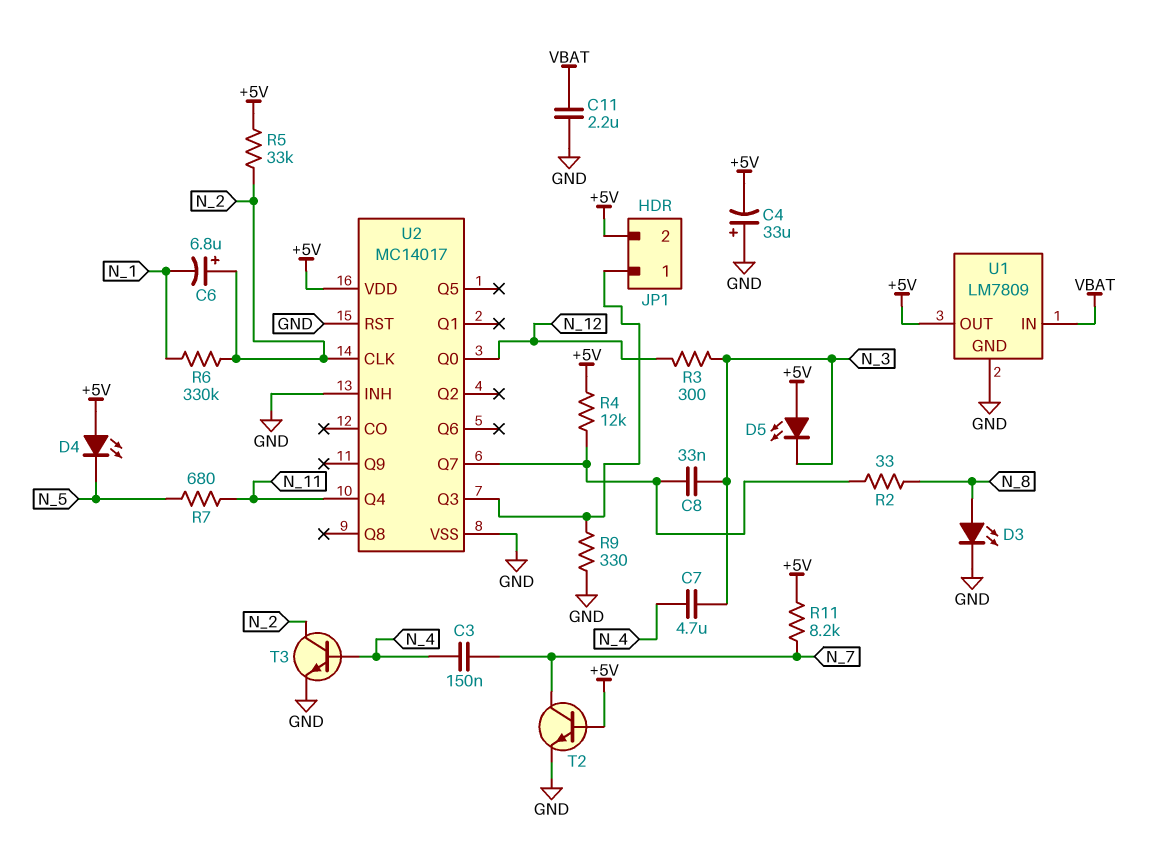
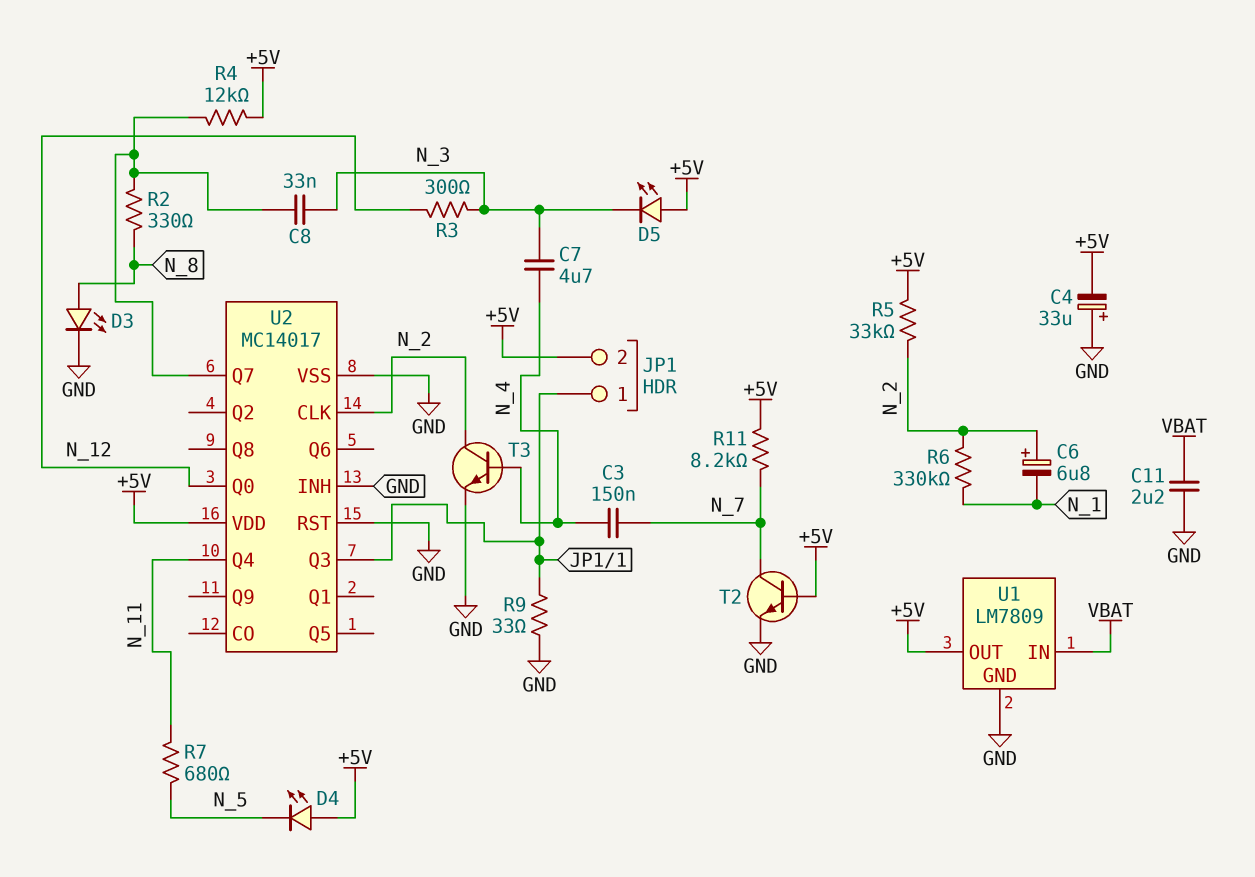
R2: 33 (N_8, U2/Q7) -> 330 (N_8, U2/Q7)
R9: 330 (GND, JP1/1) -> 33 (GND, JP1/1)

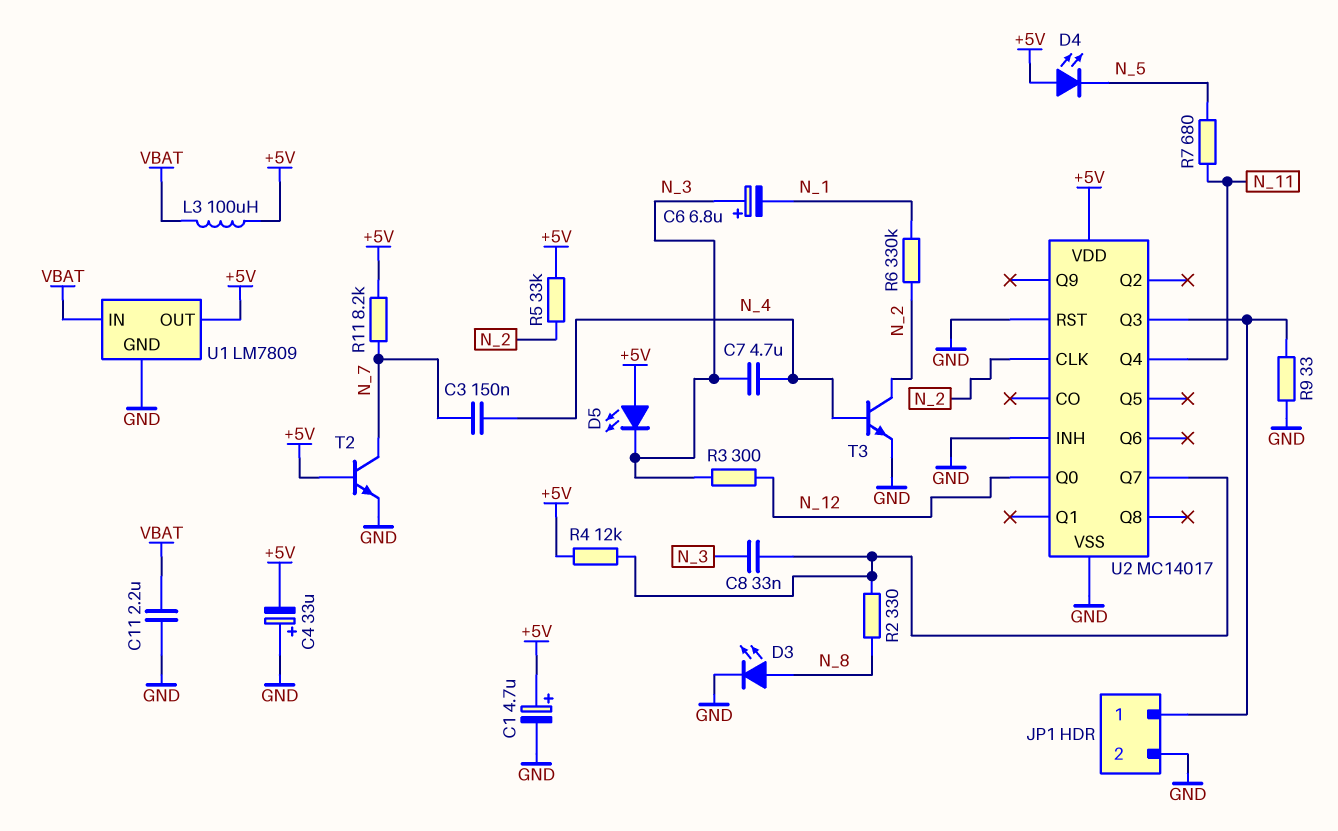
C1: none -> 4.7uF (plus +5V, minus GND)
C6: 6.8uF (plus N_2, minus N_1) -> 6.8uF (plus N_3, minus N_1)
JP1 pin 2: +5V -> GND
L3: none -> 100uH (+5V, VBAT)

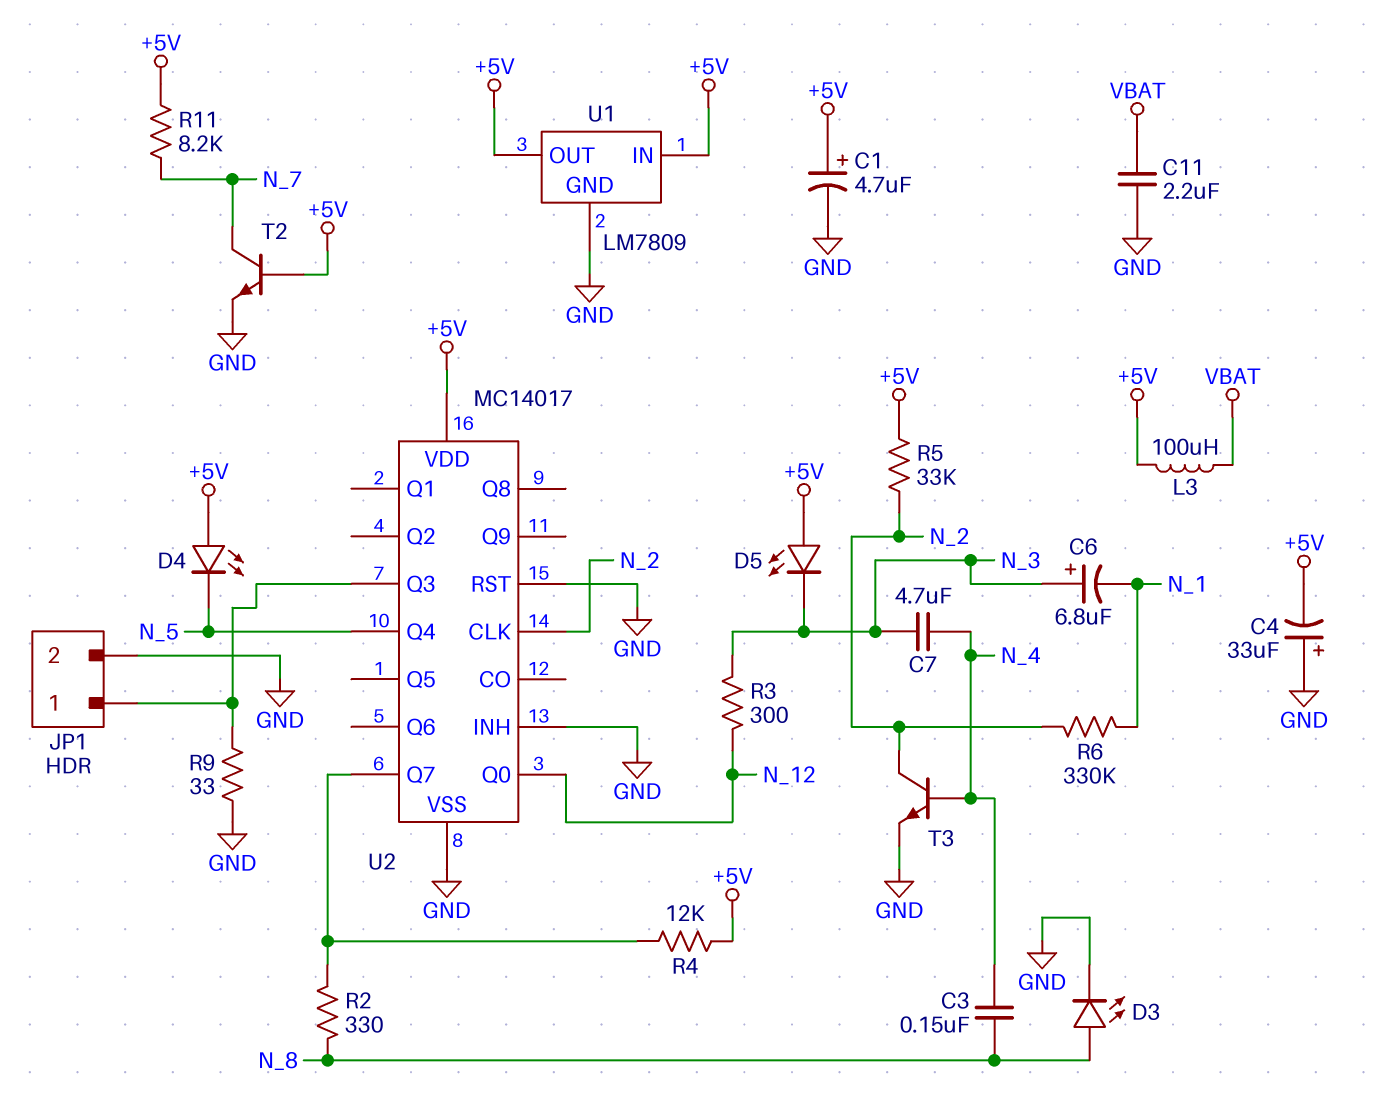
C3: 150nF (N_4, N_7) -> 150nF (N_4, N_8)
C8: 33nF (N_3, U2/Q7) -> none
R7: 680 (N_5, N_11) -> none
U1 pin IN: VBAT -> +5V
U2 pin Q4: N_11 -> N_5

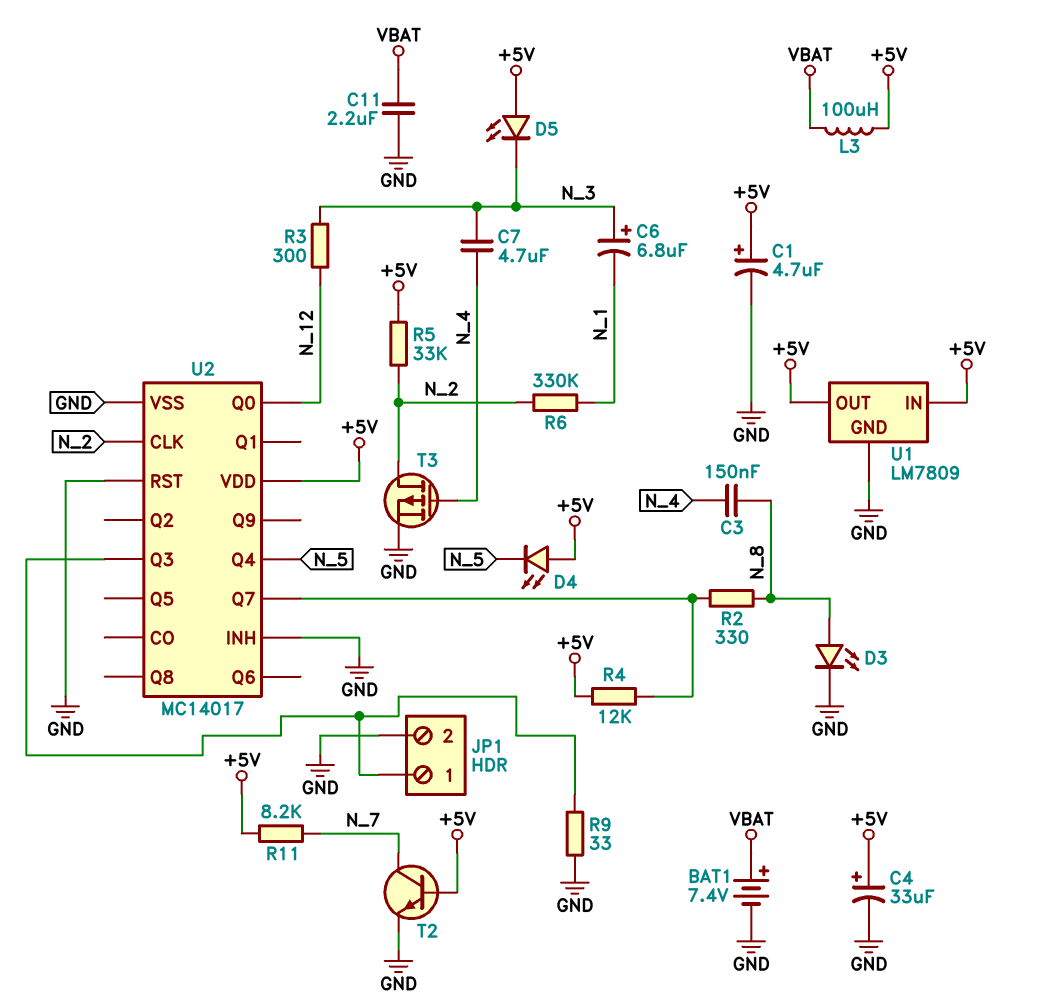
BAT1: none -> 7.4V (plus VBAT, minus GND)
C4: 33uF (plus GND, minus +5V) -> 33uF (plus +5V, minus GND)
T3: NPN (B N_4, C N_2, E GND) -> PMOS (G N_4, D N_2, S GND)

